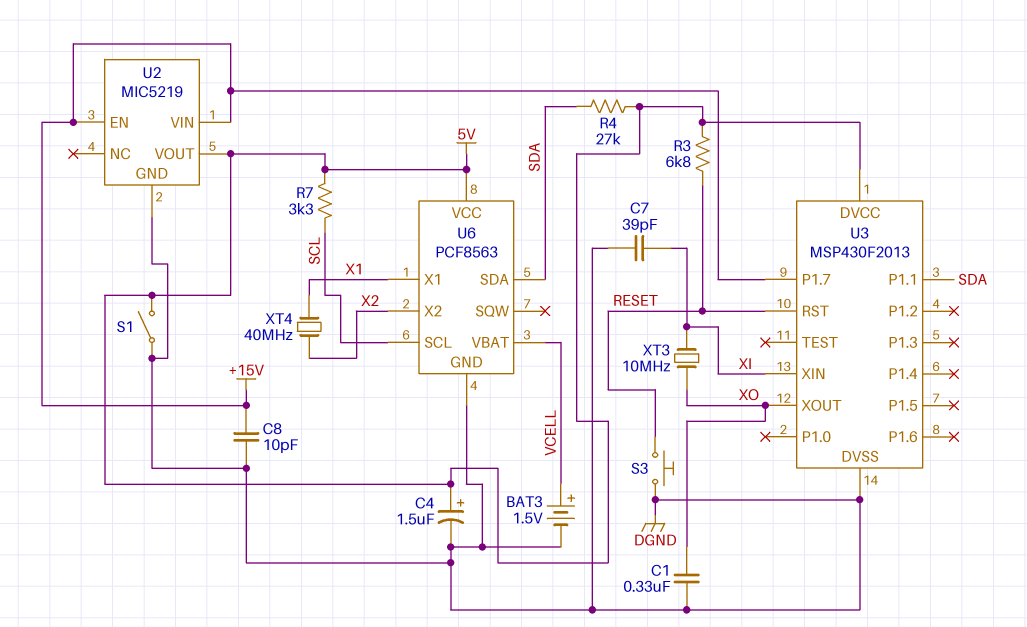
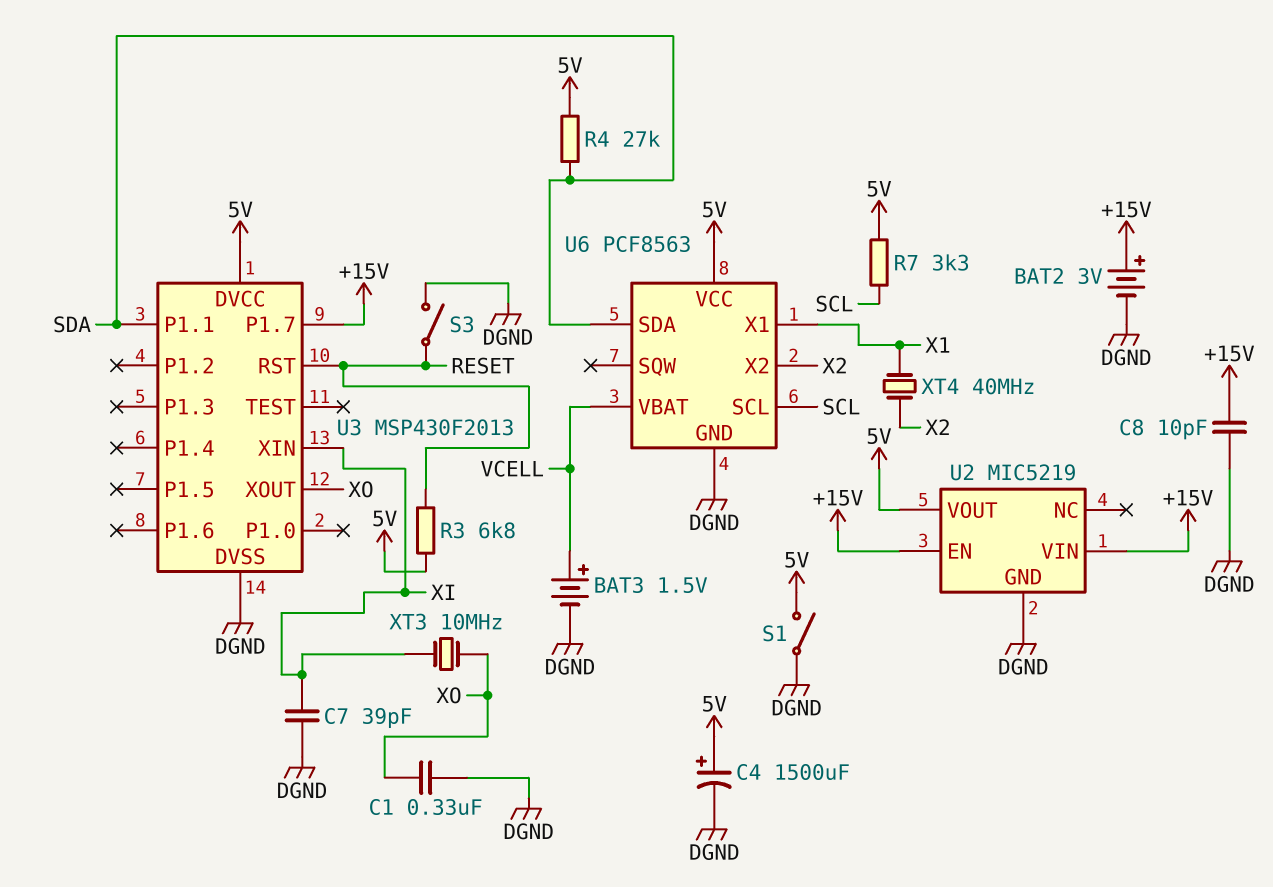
BAT2: none -> 3V (plus +15V, minus DGND)
C4: 1.5uF (plus 5V, minus DGND) -> 1500uF (plus 5V, minus DGND)
S3: button (DGND, RESET) -> switch (DGND, RESET)

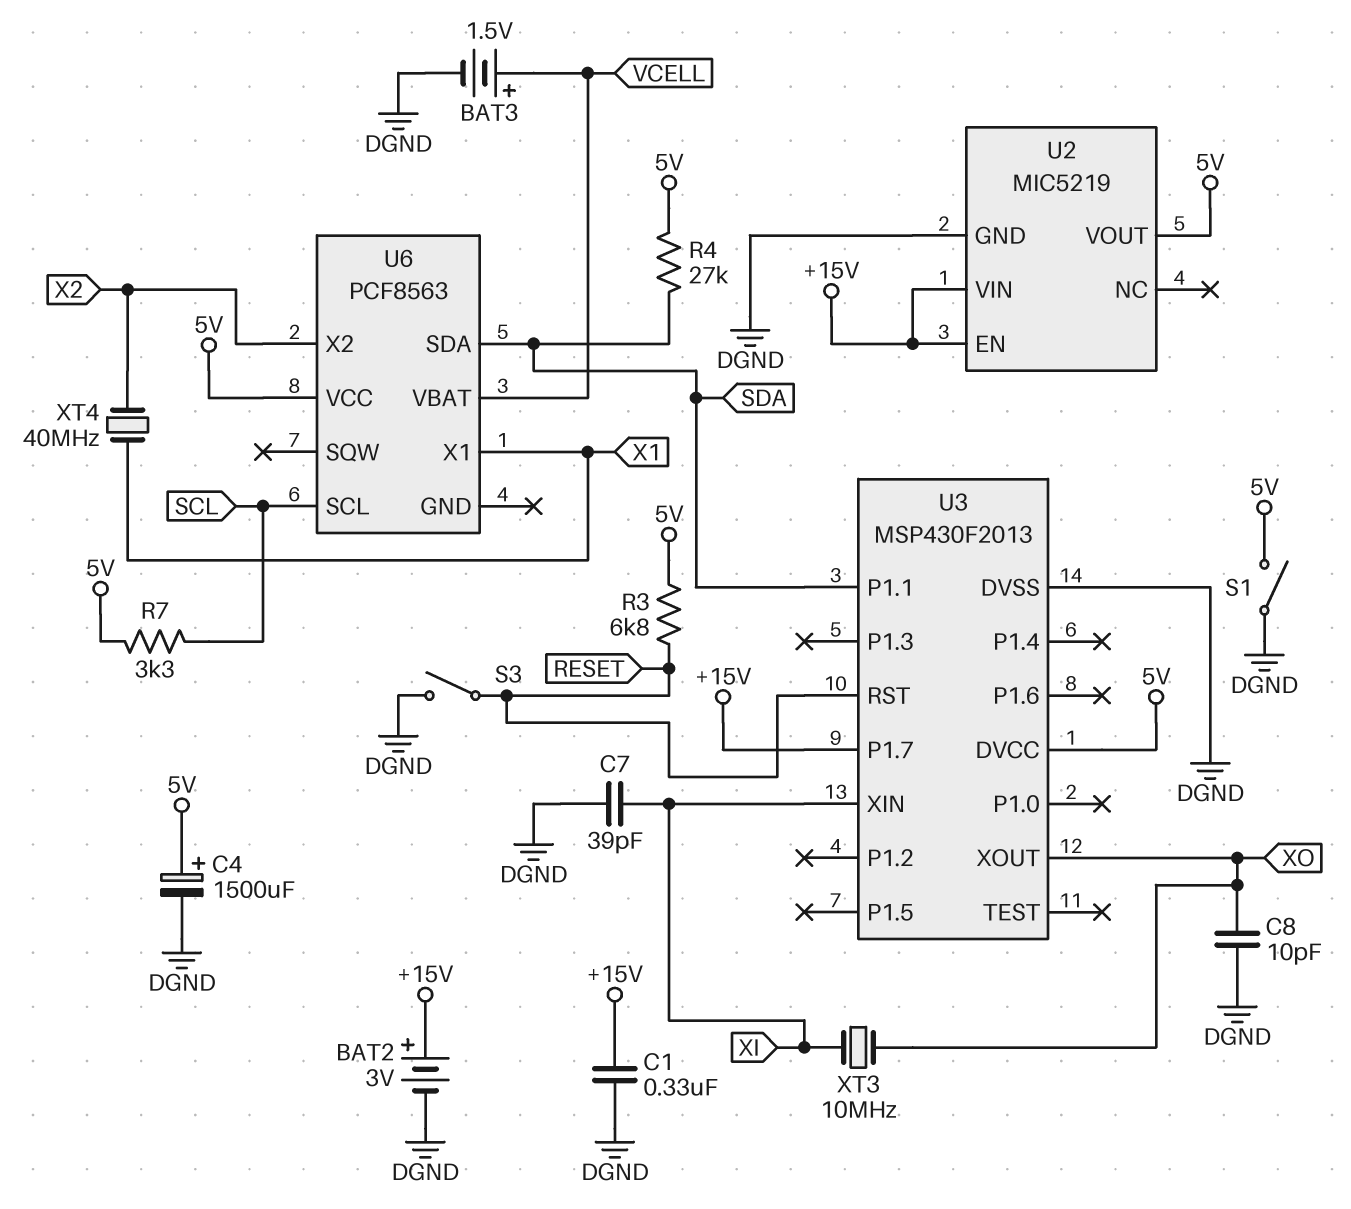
C1: 330nF (DGND, XO) -> 330nF (+15V, DGND)
C8: 10pF (+15V, DGND) -> 10pF (DGND, XO)
U6 pin GND: DGND -> none

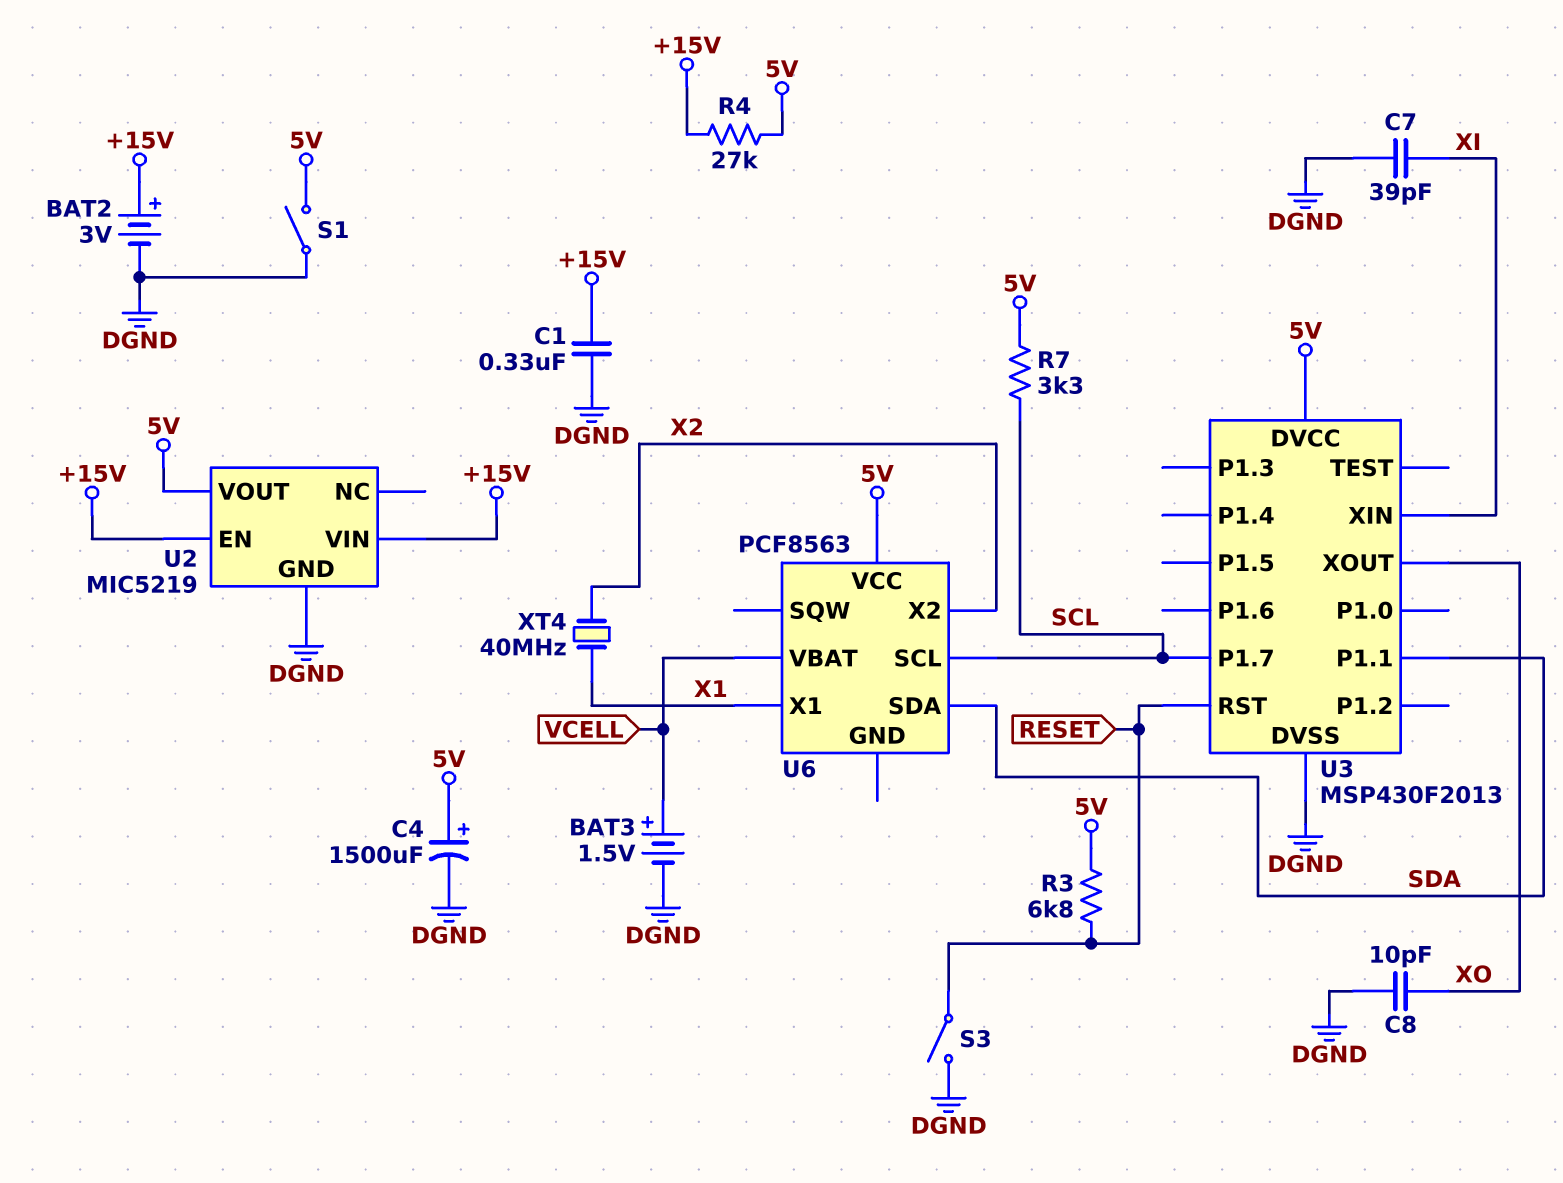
R4: 27k (5V, SDA) -> 27k (+15V, 5V)
U3 pin P1.7: +15V -> SCL
XT3: 10MHz (XI, XO) -> none

